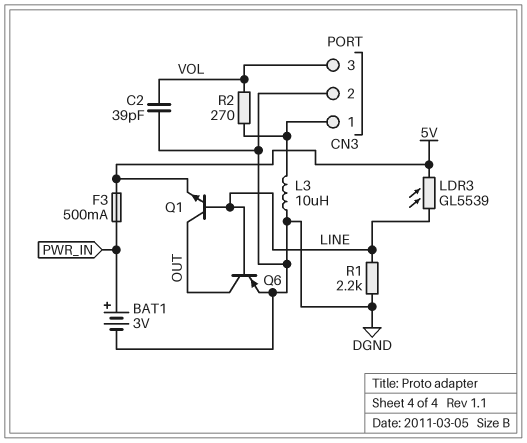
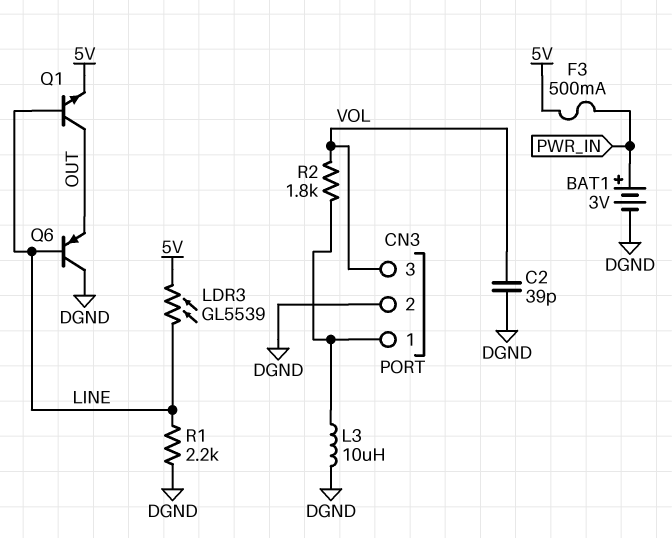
Q6: PNP (B LINE, C OUT, E DGND) -> PNP (B LINE, C DGND, E OUT)
R2: 270 (CN3/1, VOL) -> 1.8k (CN3/1, VOL)

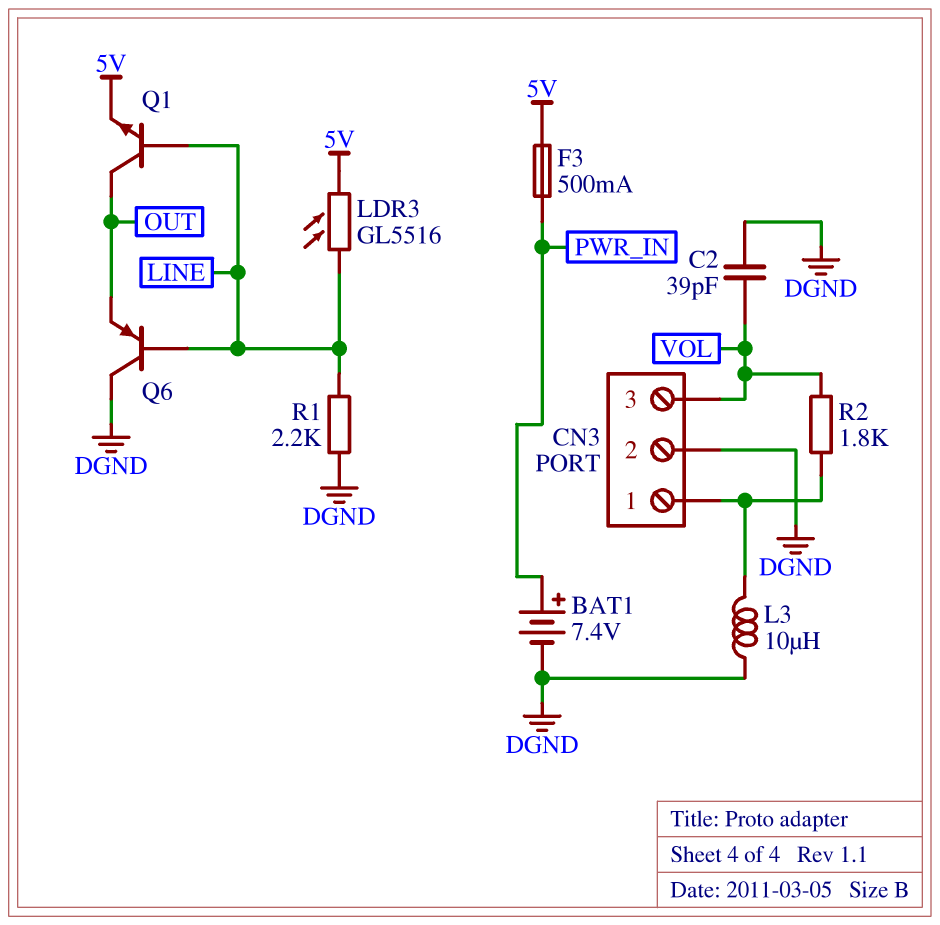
BAT1: 3V (plus PWR_IN, minus DGND) -> 7.4V (plus PWR_IN, minus DGND)
LDR3: GL5539 (5V, LINE) -> GL5516 (5V, LINE)

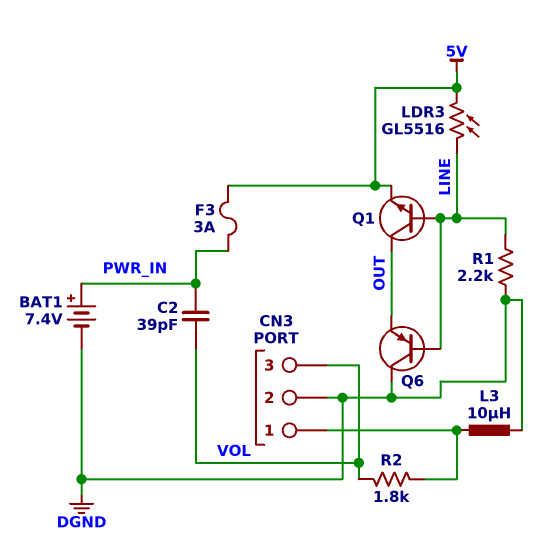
C2: 39pF (DGND, VOL) -> 39pF (PWR_IN, VOL)
F3: 500mA (5V, PWR_IN) -> 3A (5V, PWR_IN)

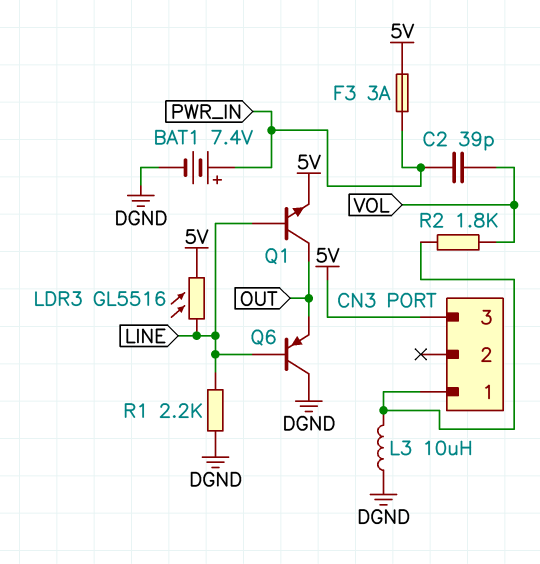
CN3 pin 2: DGND -> none
CN3 pin 3: VOL -> 5V

